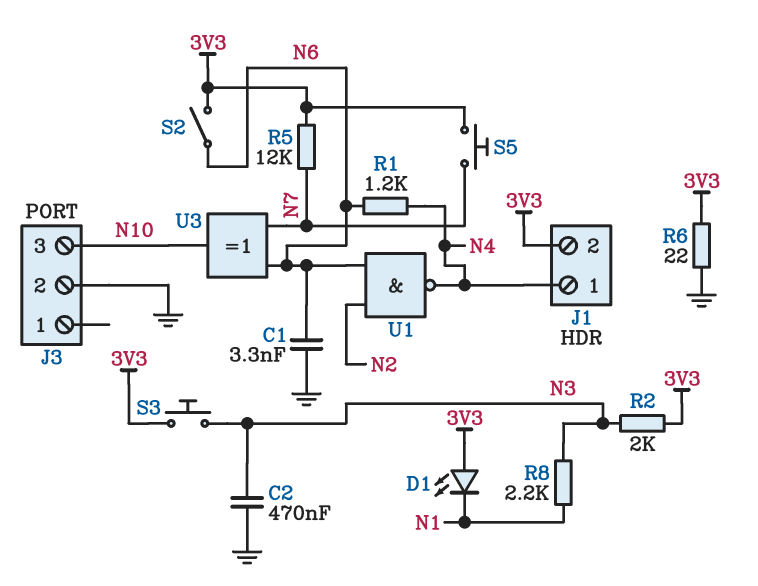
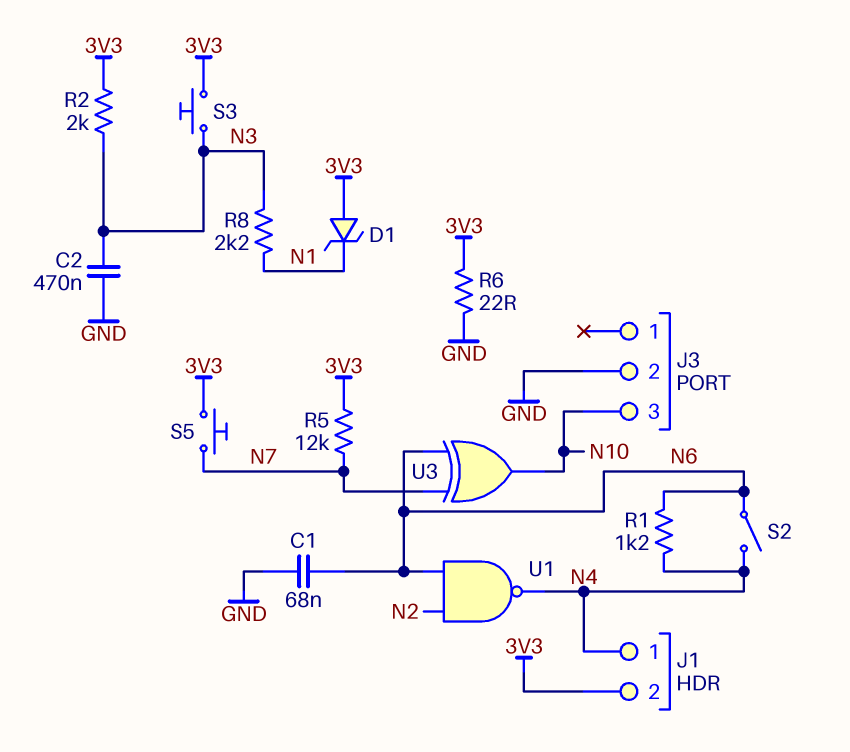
C1: 3.3nF (GND, N6) -> 68nF (GND, N6)
D1: LED (A 3V3, K N1) -> zener (A 3V3, K N1)
S2: switch (3V3, N6) -> switch (N4, N6)

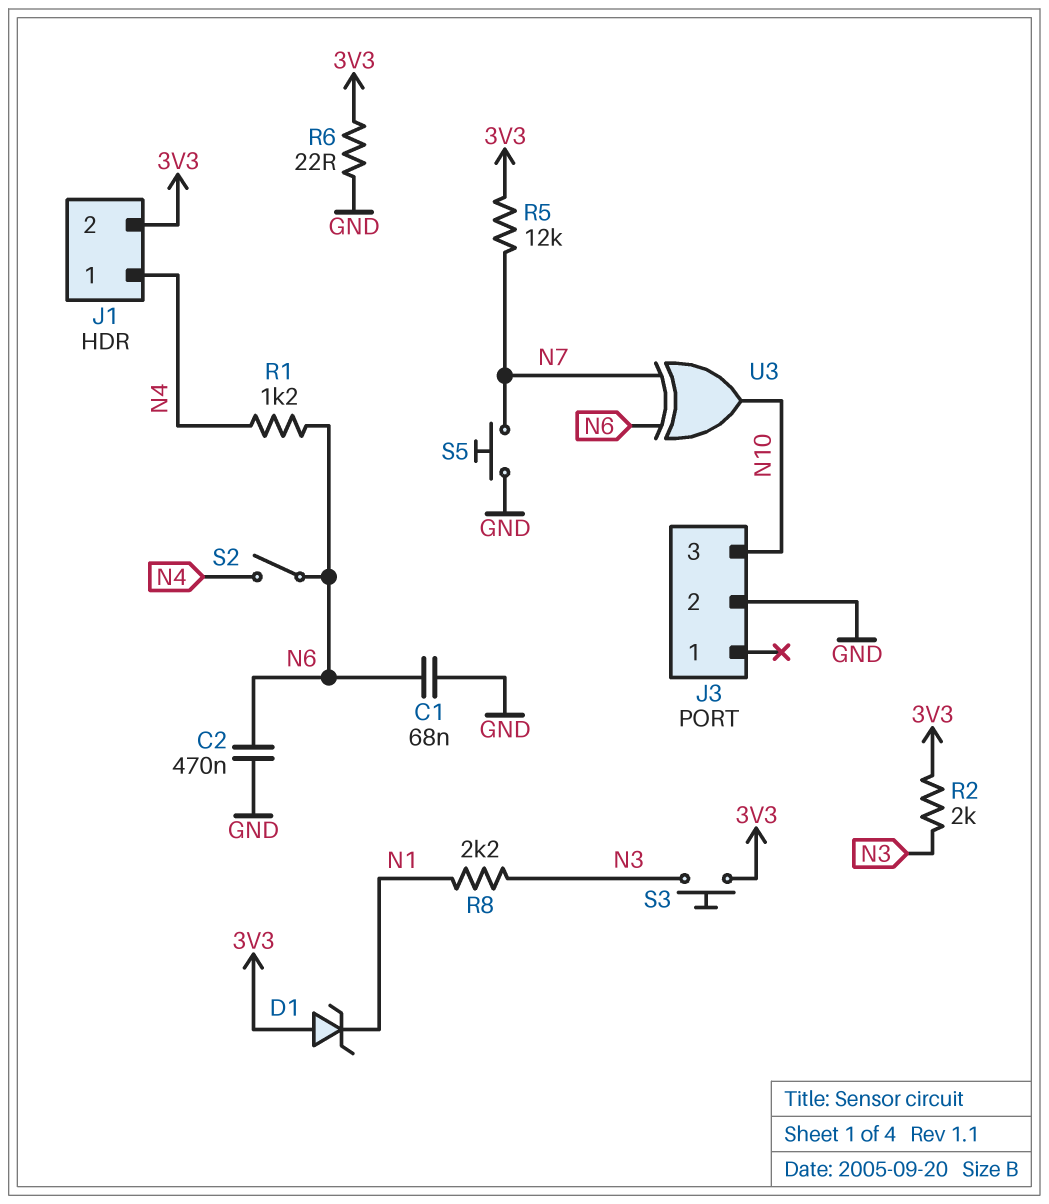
C2: 470nF (GND, N3) -> 470nF (GND, N6)
S5: button (3V3, N7) -> button (GND, N7)
U1: NAND (in N2, in N6, out N4) -> none

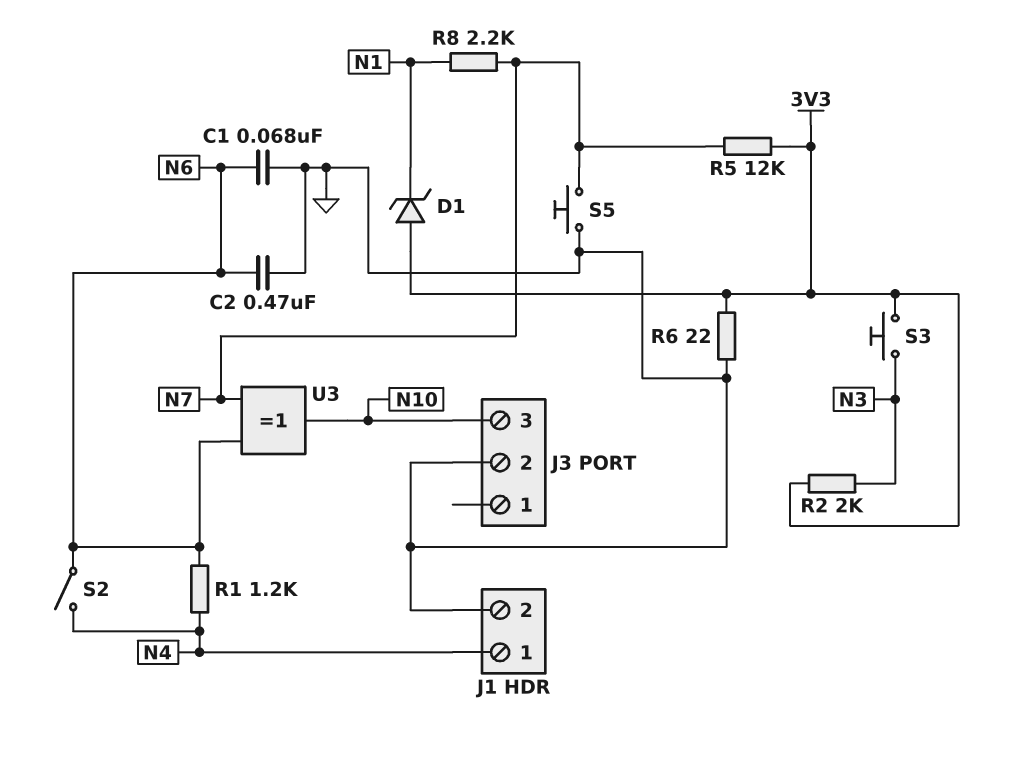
J1 pin 2: 3V3 -> GND
R8: 2.2k (N1, N3) -> 2.2k (N1, N7)

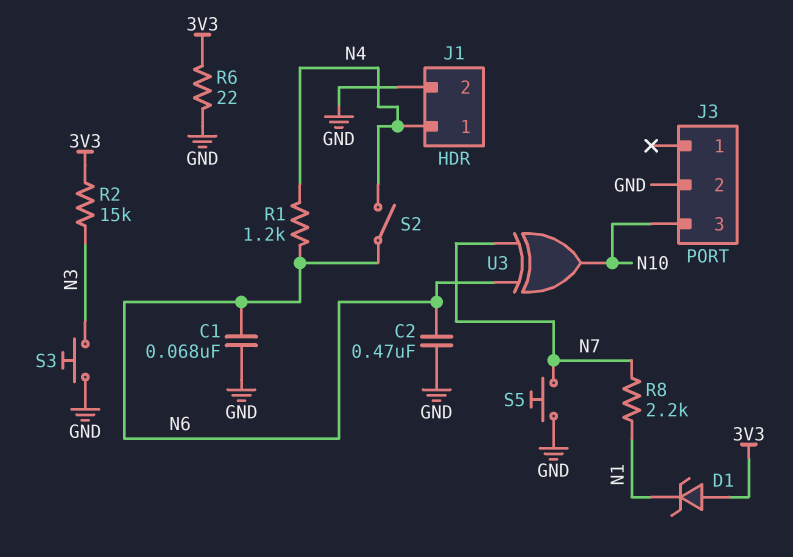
R2: 2k (3V3, N3) -> 15k (3V3, N3)
R5: 12k (3V3, N7) -> none
S3: button (3V3, N3) -> button (GND, N3)

